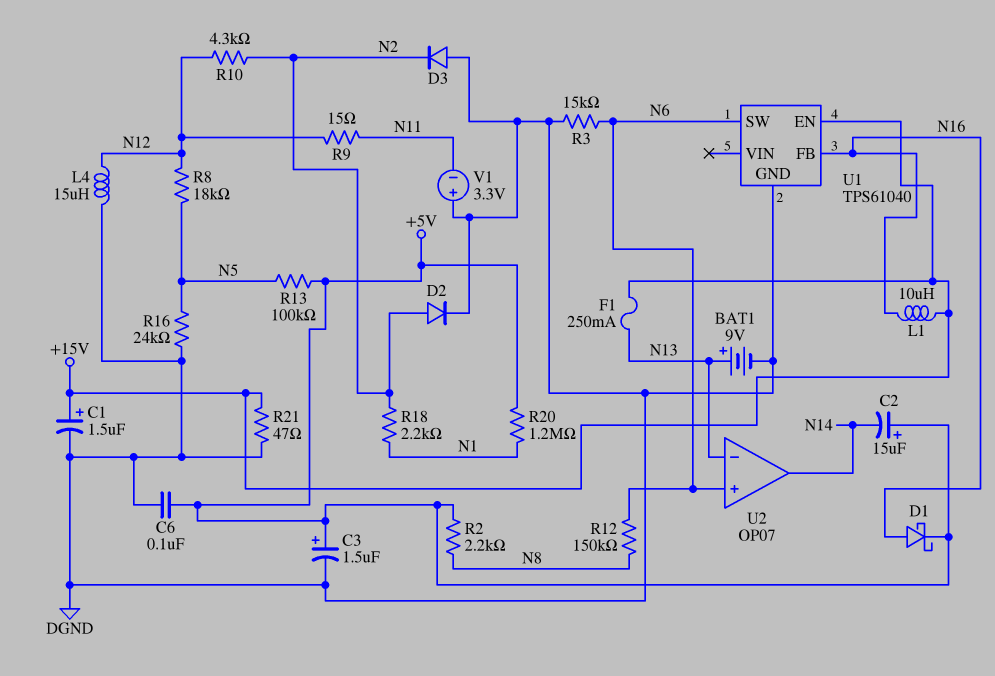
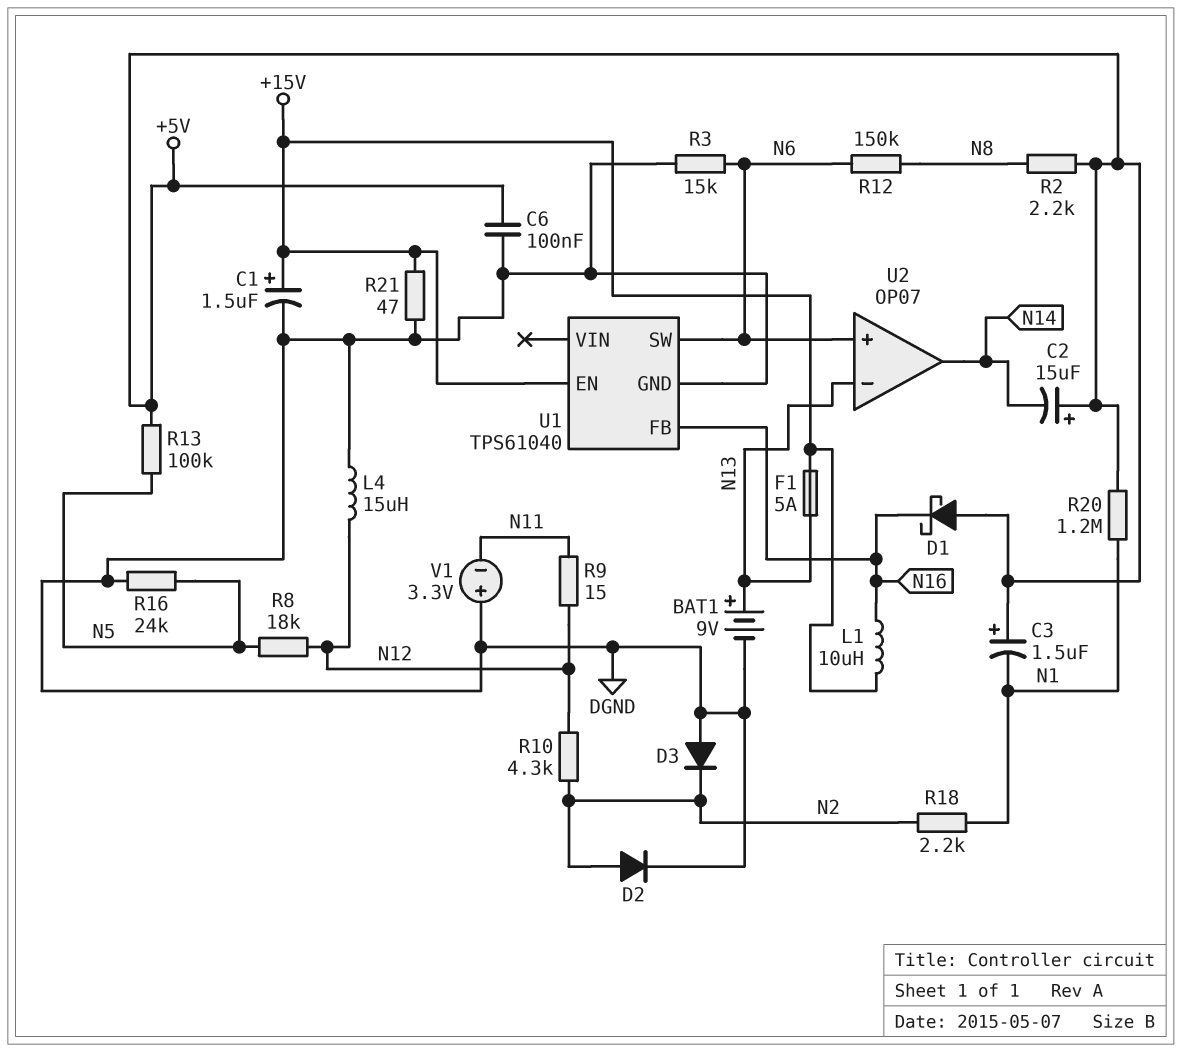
C3: 1.5uF (plus +5V, minus DGND) -> 1.5uF (plus +5V, minus N1)
D1: schottky (A N16, K +5V) -> schottky (A +5V, K N16)
F1: 250mA (+15V, N13) -> 5A (+15V, N13)

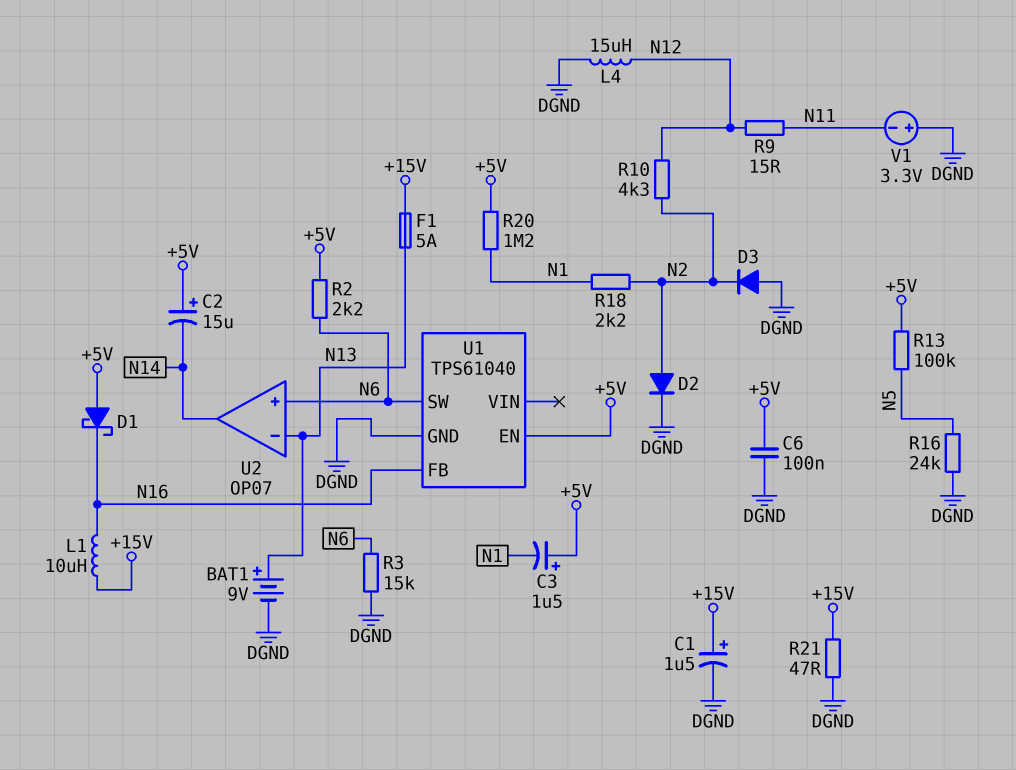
R2: 2.2k (+5V, N8) -> 2.2k (+5V, N6)
R8: 18k (N5, N12) -> none
R12: 150k (N6, N8) -> none
U1 pin EN: +15V -> +5V

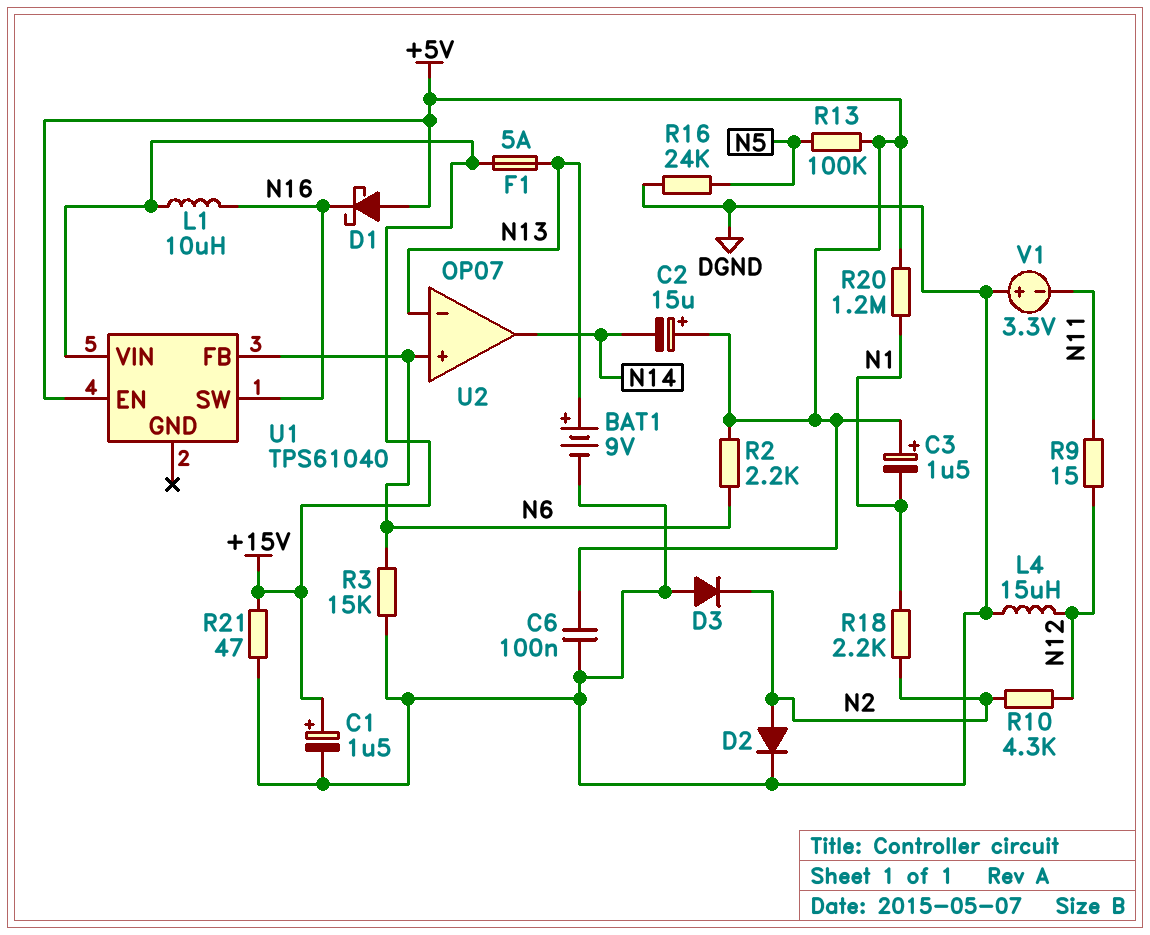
U1 pin FB: N16 -> N6
U1 pin GND: DGND -> none
U1 pin SW: N6 -> N16
U1 pin VIN: none -> +15V

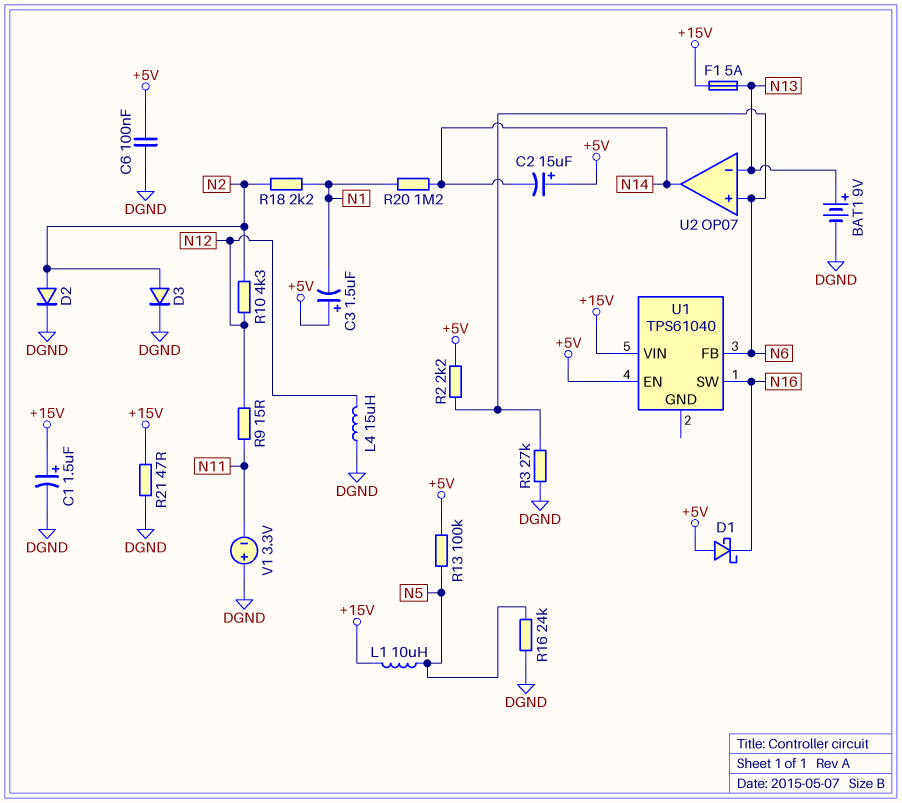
D3: diode (A DGND, K N2) -> diode (A N2, K DGND)
L1: 10uH (+15V, N16) -> 10uH (+15V, N5)
R3: 15k (DGND, N6) -> 27k (DGND, N6)
R20: 1.2M (+5V, N1) -> 1.2M (N1, N14)

